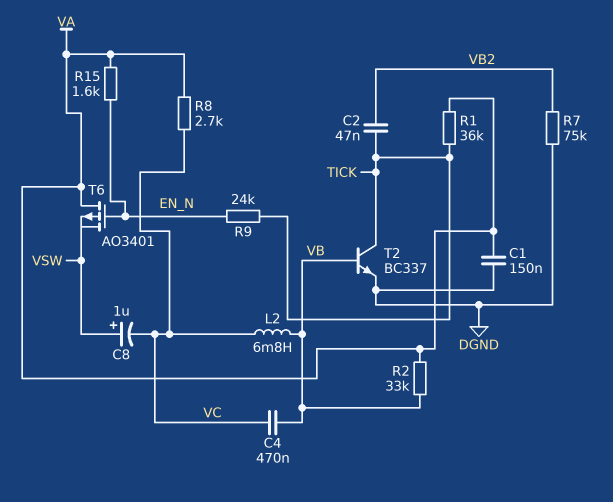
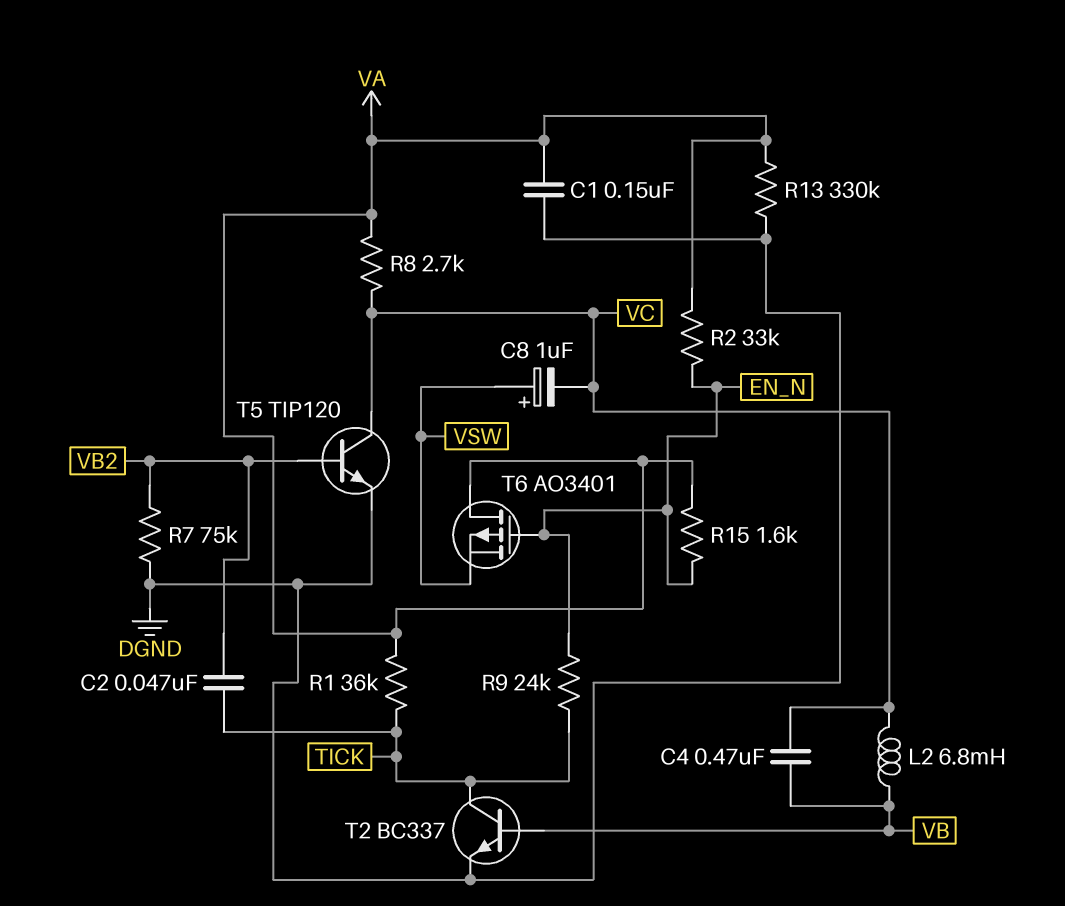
R2: 33k (VA, VB) -> 33k (EN_N, VA)
R13: none -> 330k (DGND, VA)
T5: none -> NPN TIP120 (B VB2, C VC, E DGND)

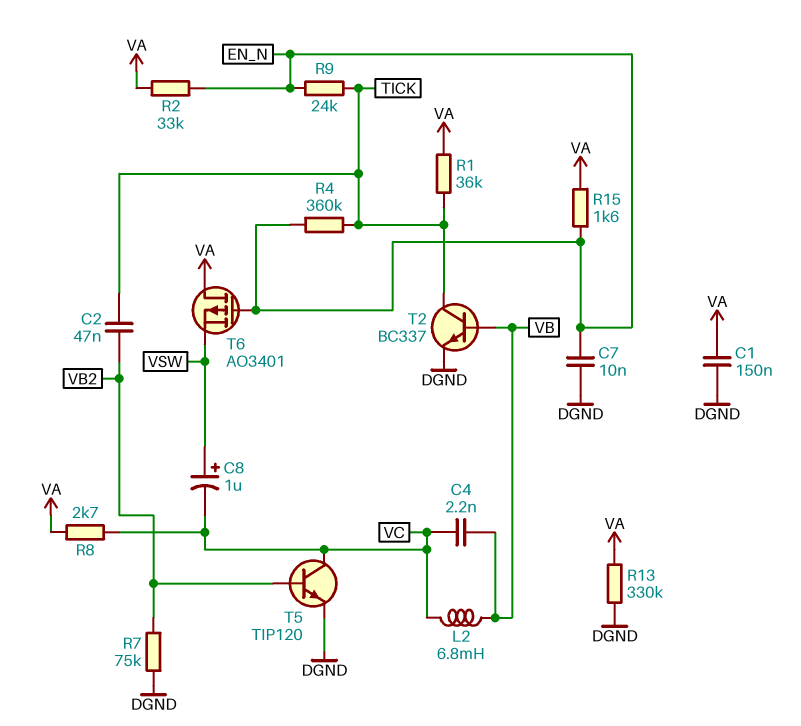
C4: 470nF (VB, VC) -> 2.2nF (VB, VC)
C7: none -> 10nF (DGND, EN_N)
R4: none -> 360k (EN_N, TICK)

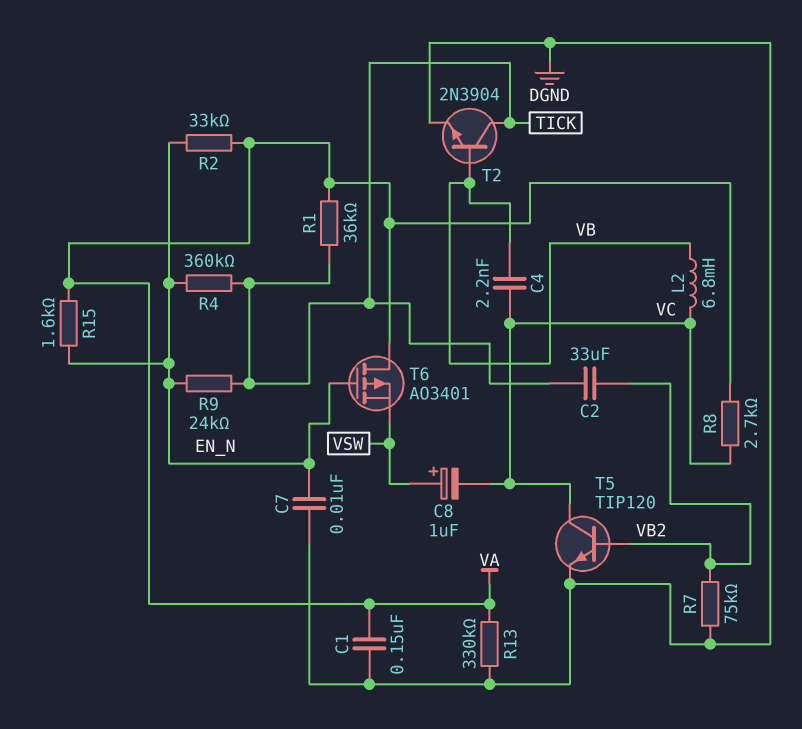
C2: 47nF (TICK, VB2) -> 33uF (TICK, VB2)
T2: NPN BC337 (B VB, C TICK, E DGND) -> NPN 2N3904 (B VB, C TICK, E DGND)

